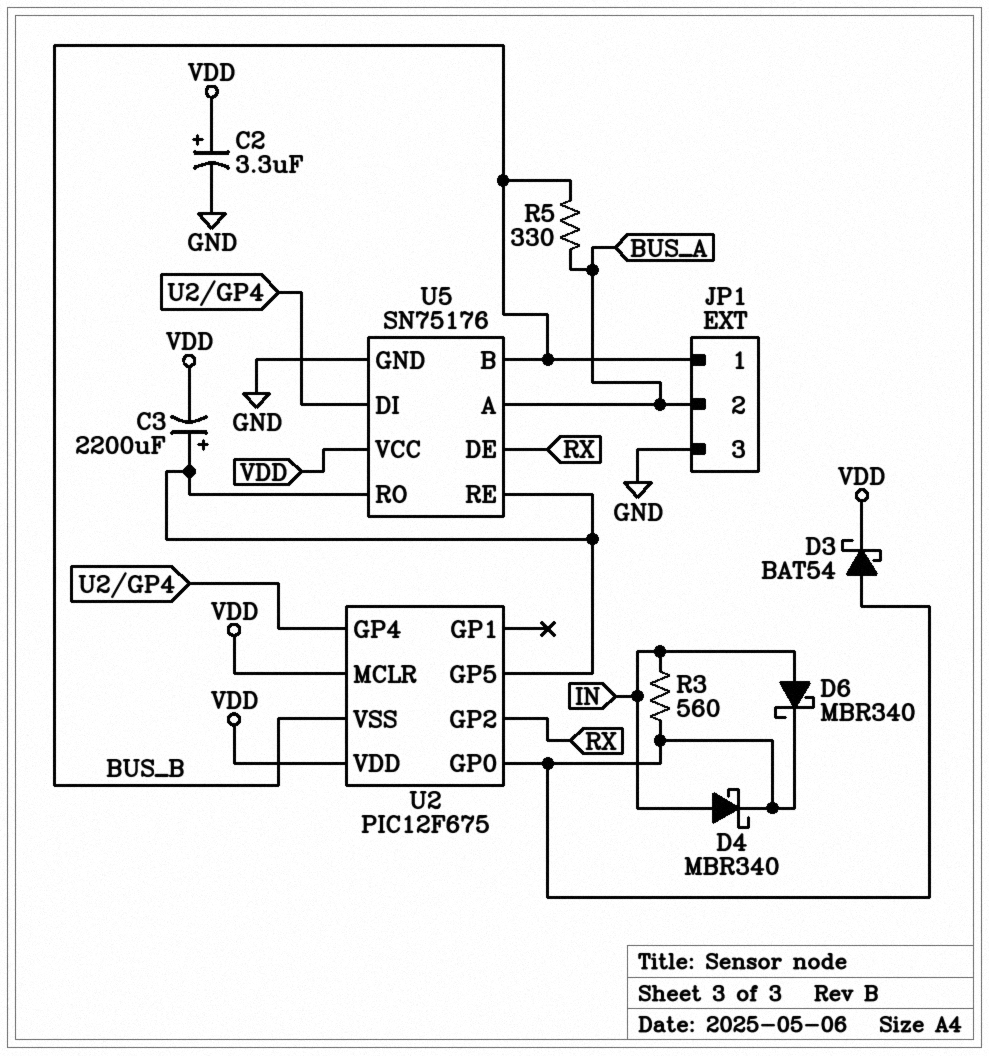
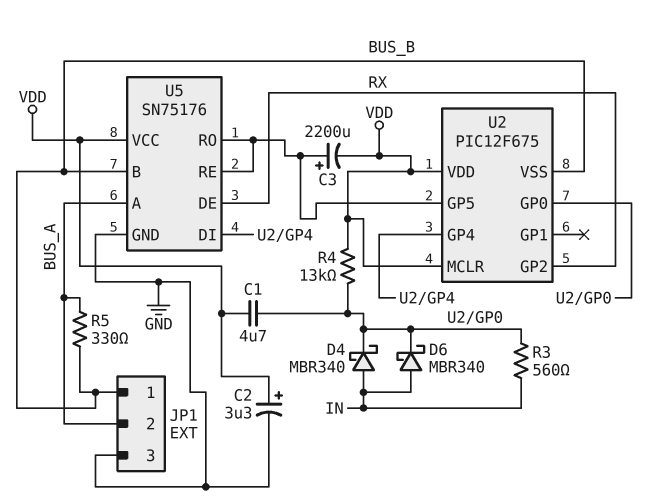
C1: none -> 4.7uF (U2/GP0, VDD)
D3: schottky BAT54 (A U2/GP0, K VDD) -> none
R4: none -> 13k (U2/GP0, VDD)

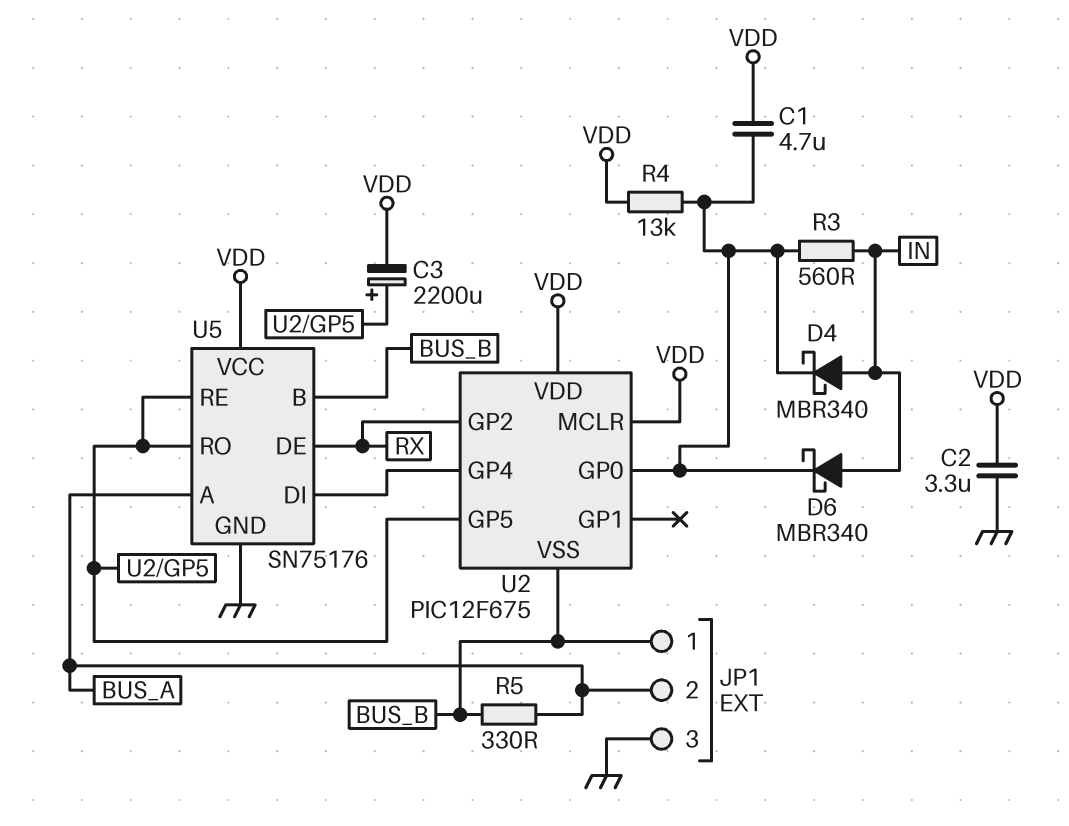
C2: 3.3uF (plus VDD, minus GND) -> 3.3uF (GND, VDD)

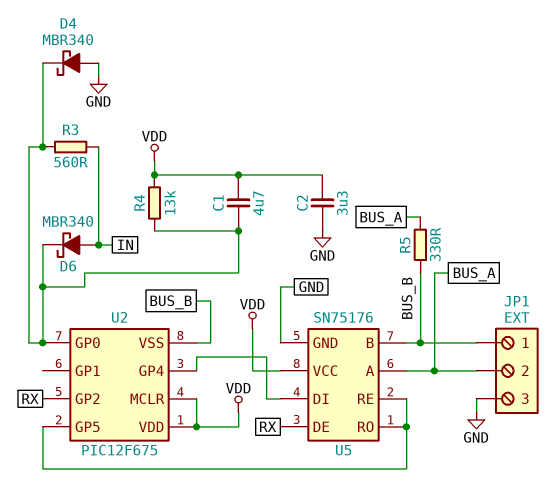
C3: 2200uF (plus U2/GP5, minus VDD) -> none
D4: schottky MBR340 (A IN, K U2/GP0) -> schottky MBR340 (A GND, K U2/GP0)

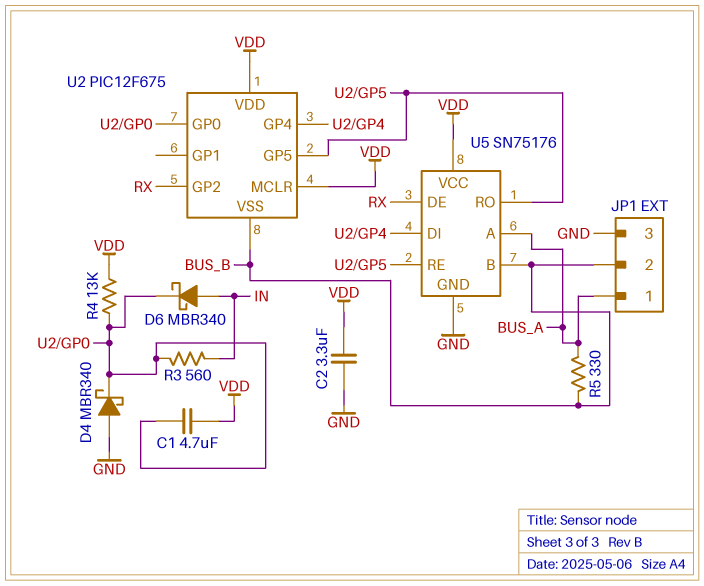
JP1 pin 1: BUS_B -> BUS_A
JP1 pin 2: BUS_A -> BUS_B

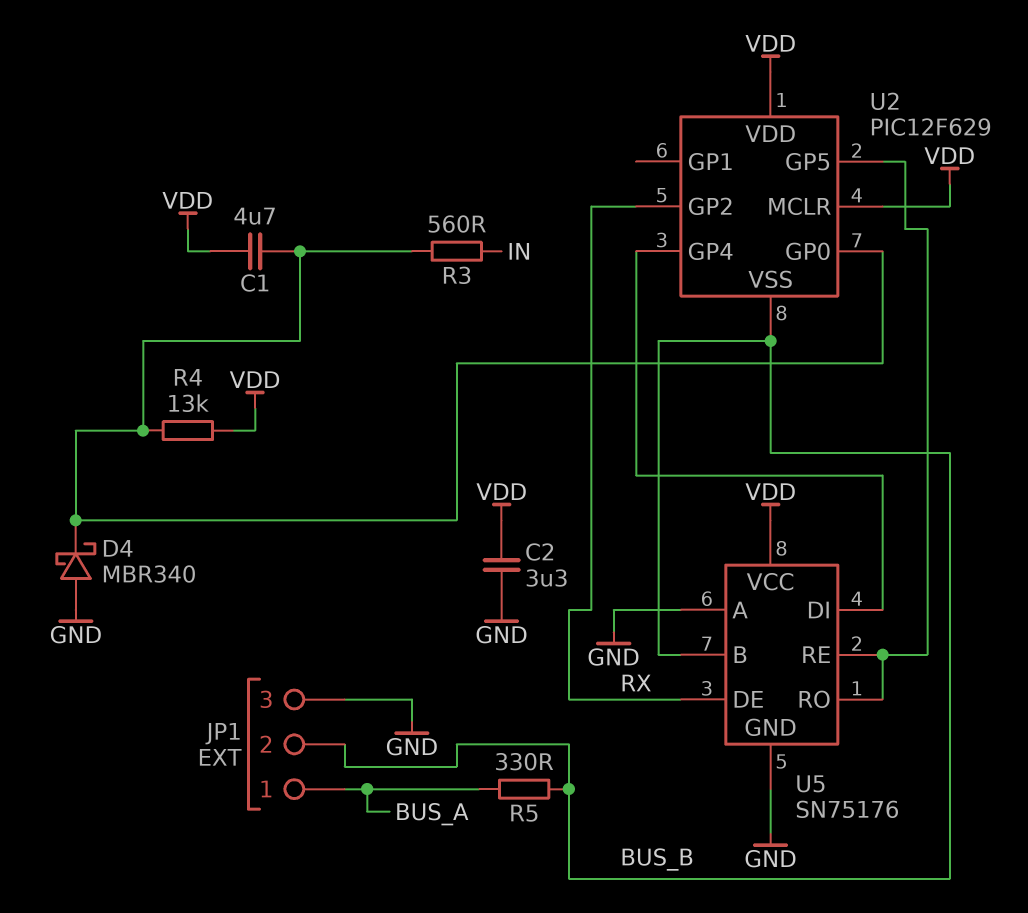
D6: schottky MBR340 (A IN, K U2/GP0) -> none
U2: PIC12F675 -> PIC12F629
U5 pin A: BUS_A -> GND

